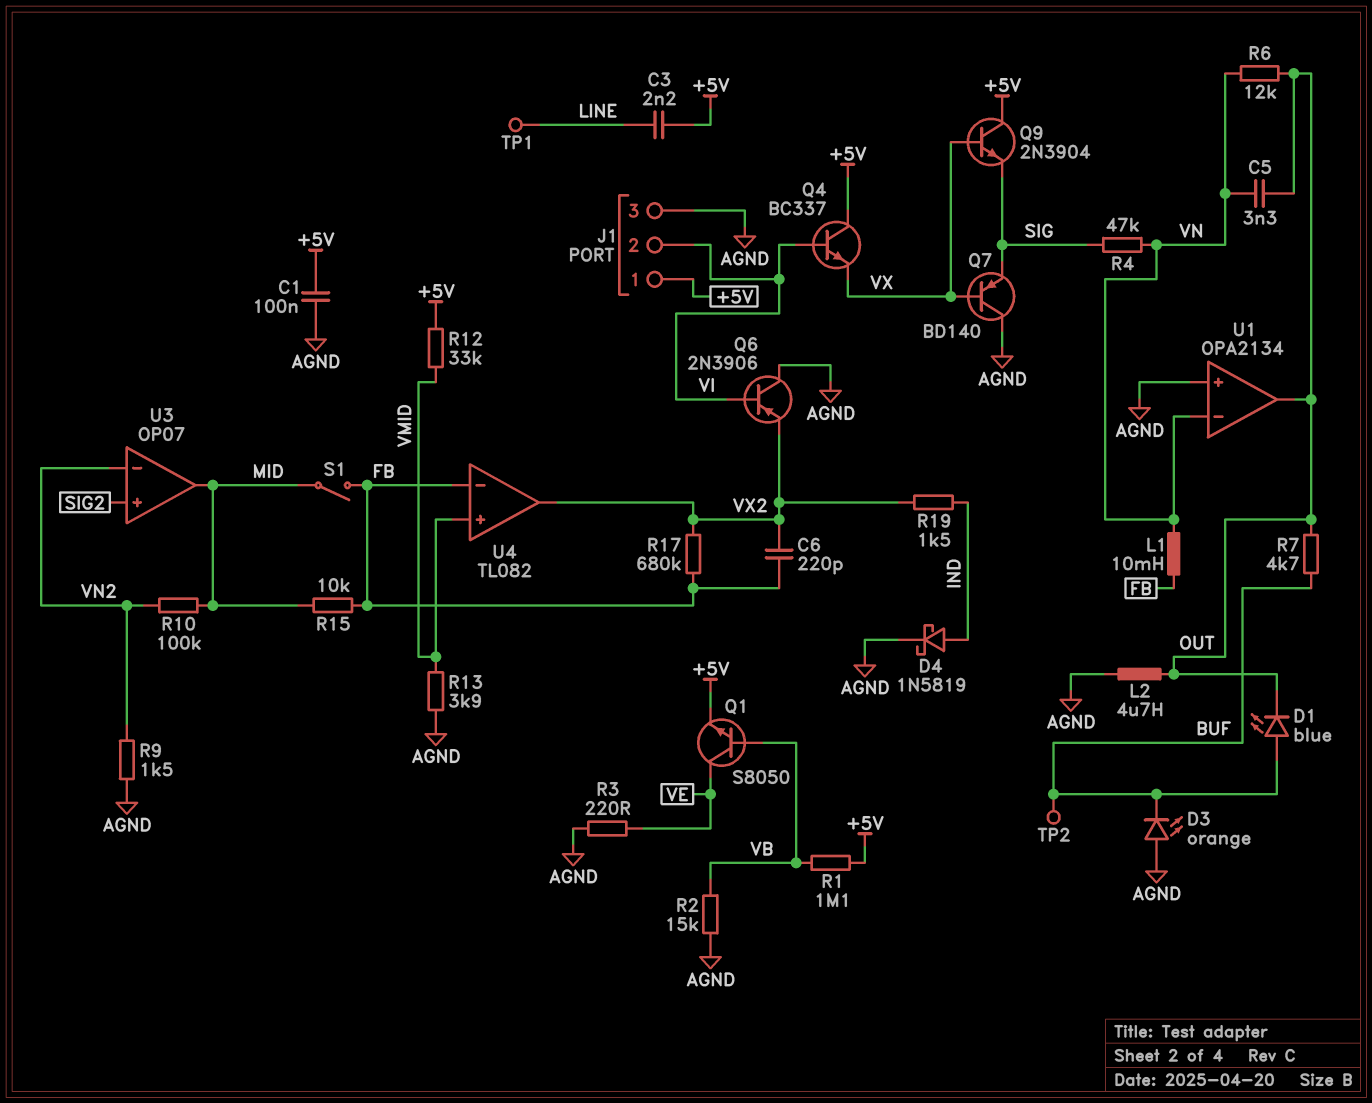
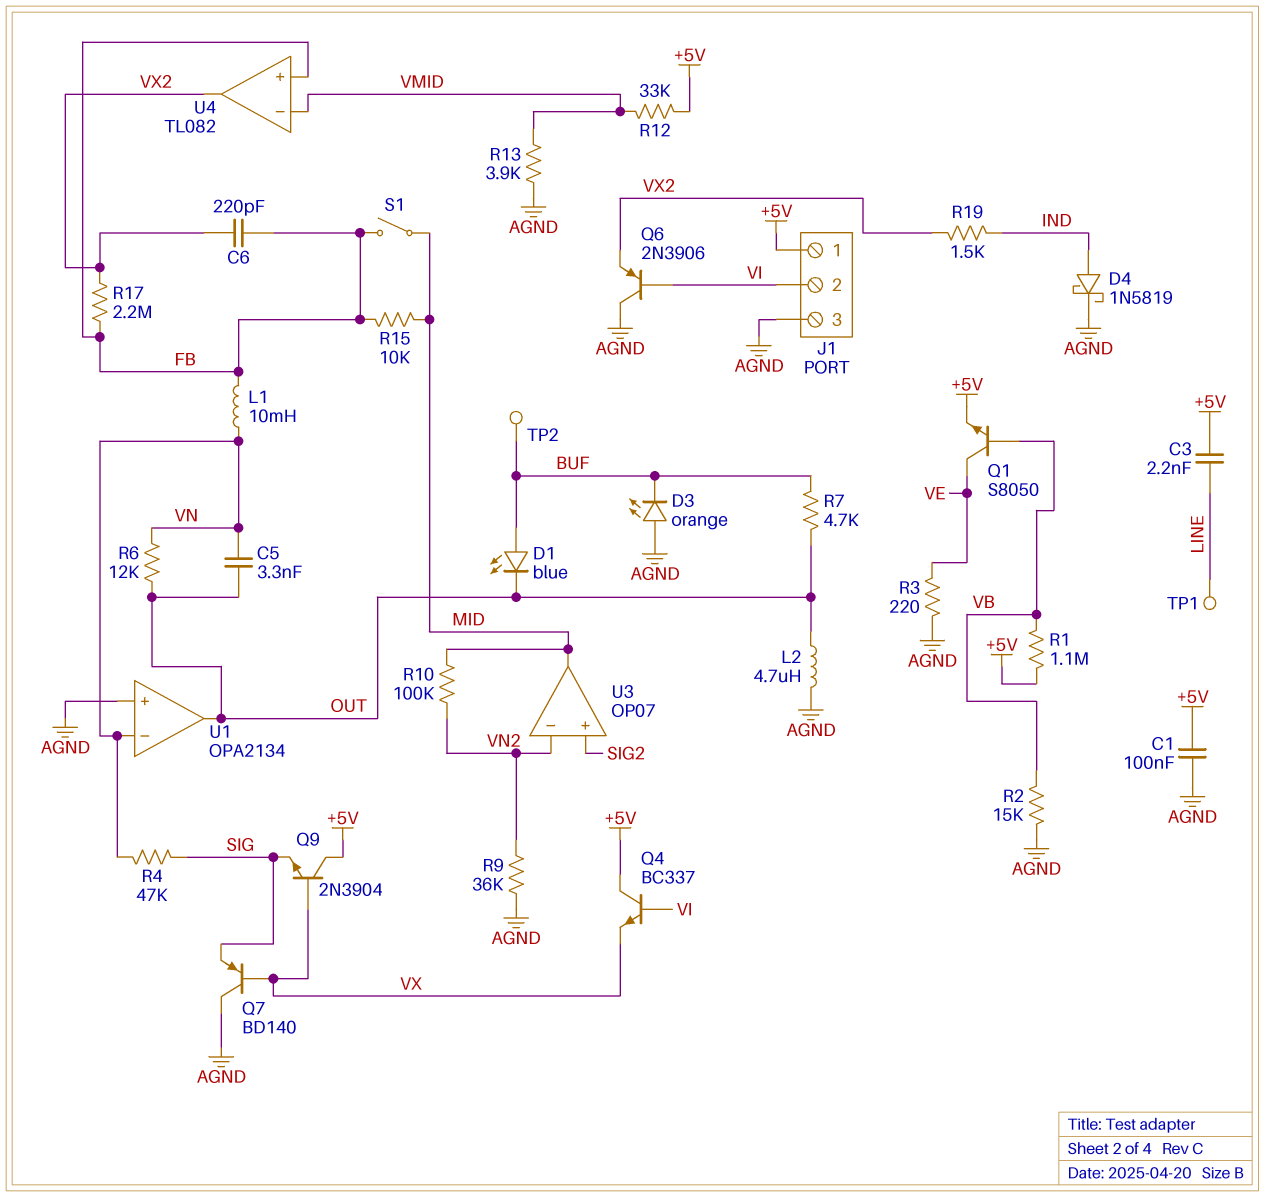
R9: 1.5k (AGND, VN2) -> 36k (AGND, VN2)
R17: 680k (FB, VX2) -> 2.2M (FB, VX2)
U4 pin in+: VMID -> FB
U4 pin in-: FB -> VMID

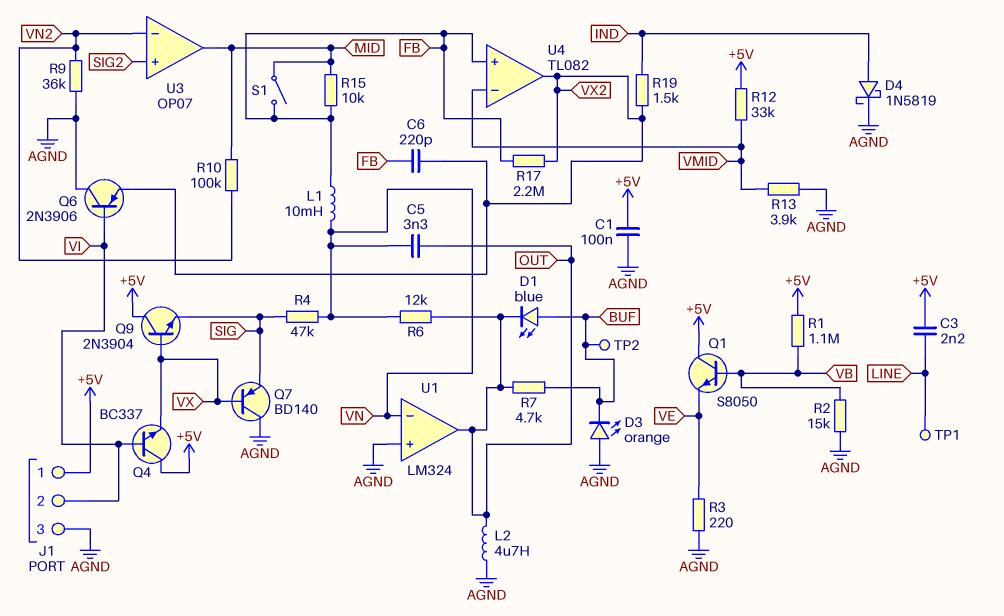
Q1: NPN S8050 (B VB, C VE, E +5V) -> NPN S8050 (B VB, C +5V, E VE)
U1: OPA2134 -> LM324

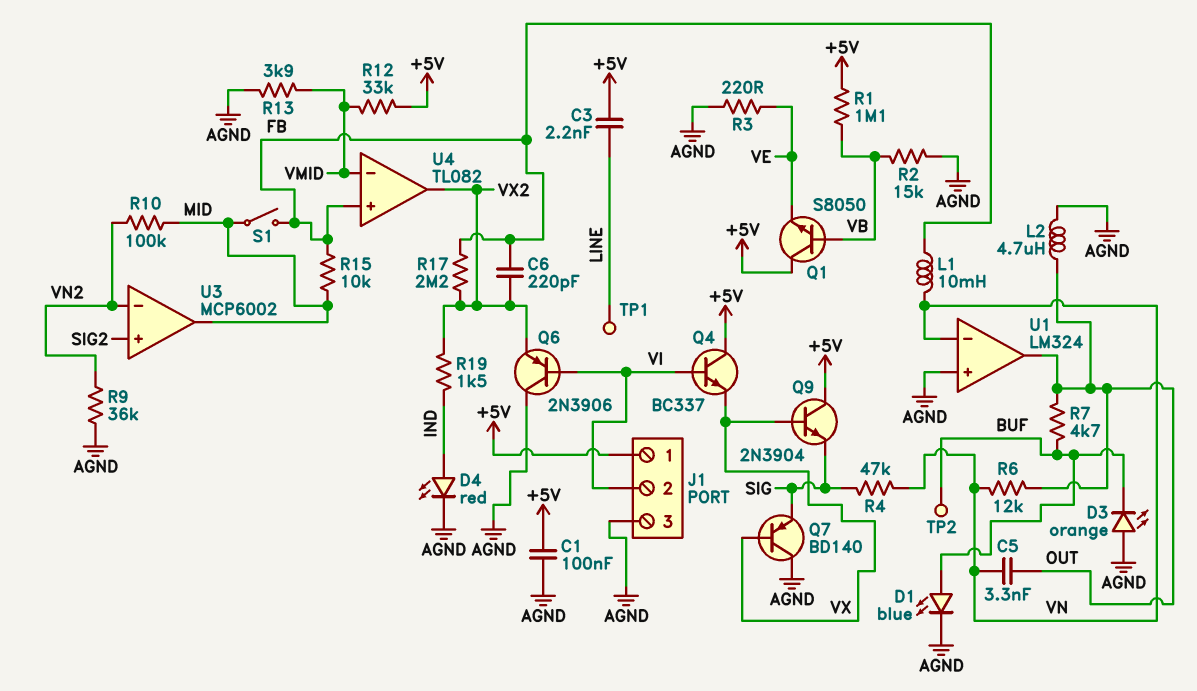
D1: LED blue (A BUF, K OUT) -> LED blue (A BUF, K AGND)
D4: schottky 1N5819 (A IND, K AGND) -> LED red (A IND, K AGND)
U3: OP07 -> MCP6002

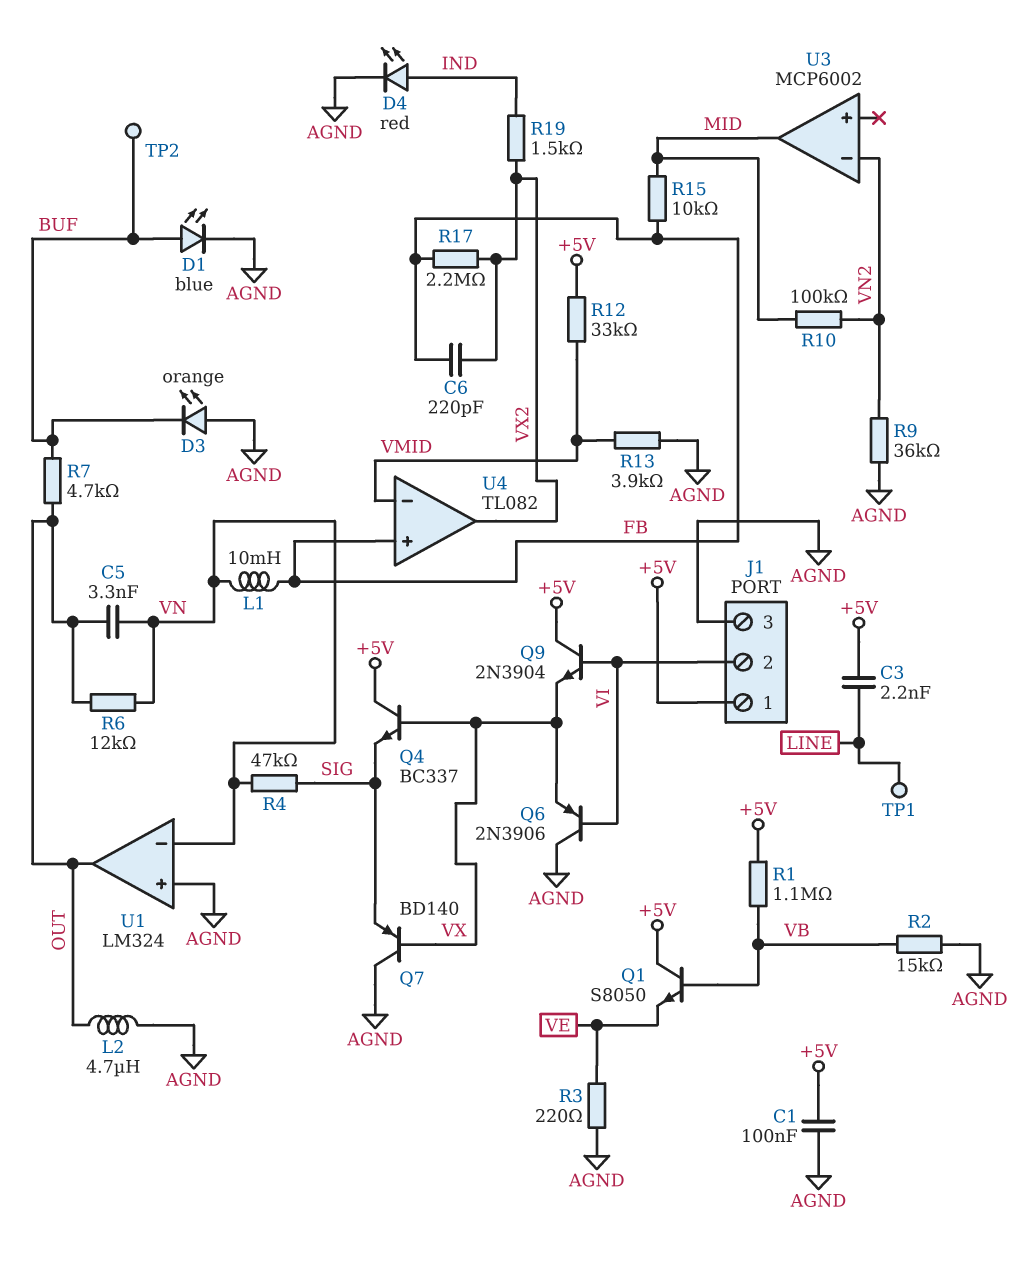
Q4: NPN BC337 (B VI, C +5V, E VX) -> NPN BC337 (B VX, C +5V, E SIG)
Q6: PNP 2N3906 (B VI, C AGND, E VX2) -> PNP 2N3906 (B VI, C AGND, E VX)
Q9: NPN 2N3904 (B VX, C +5V, E SIG) -> NPN 2N3904 (B VI, C +5V, E VX)
S1: switch (FB, MID) -> none
U3 pin in+: SIG2 -> none

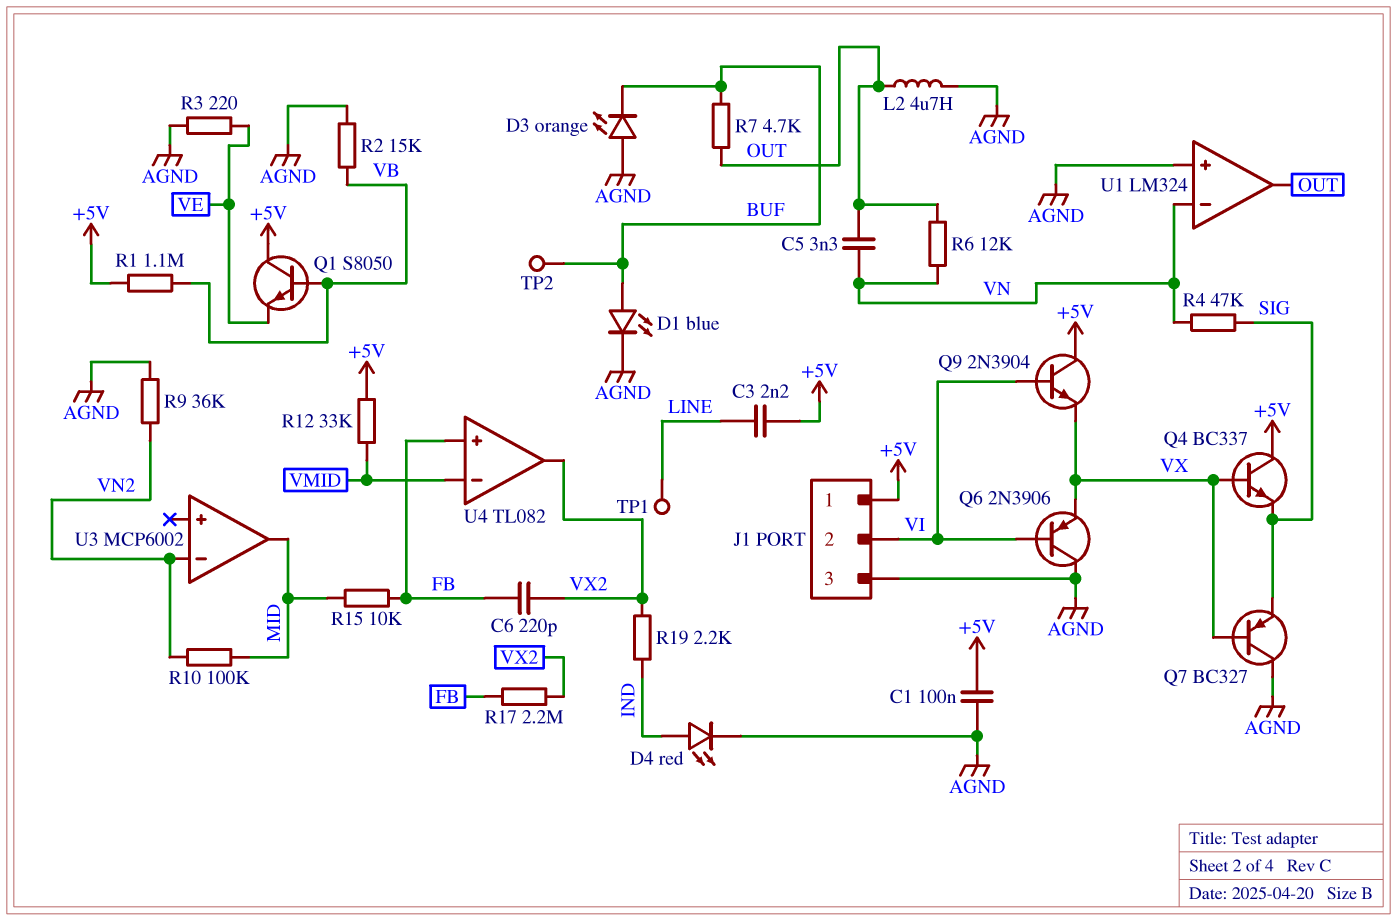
L1: 10mH (FB, VN) -> none
Q7: PNP BD140 (B VX, C AGND, E SIG) -> PNP BC327 (B VX, C AGND, E SIG)
R13: 3.9k (AGND, VMID) -> none
R19: 1.5k (IND, VX2) -> 2.2k (IND, VX2)

